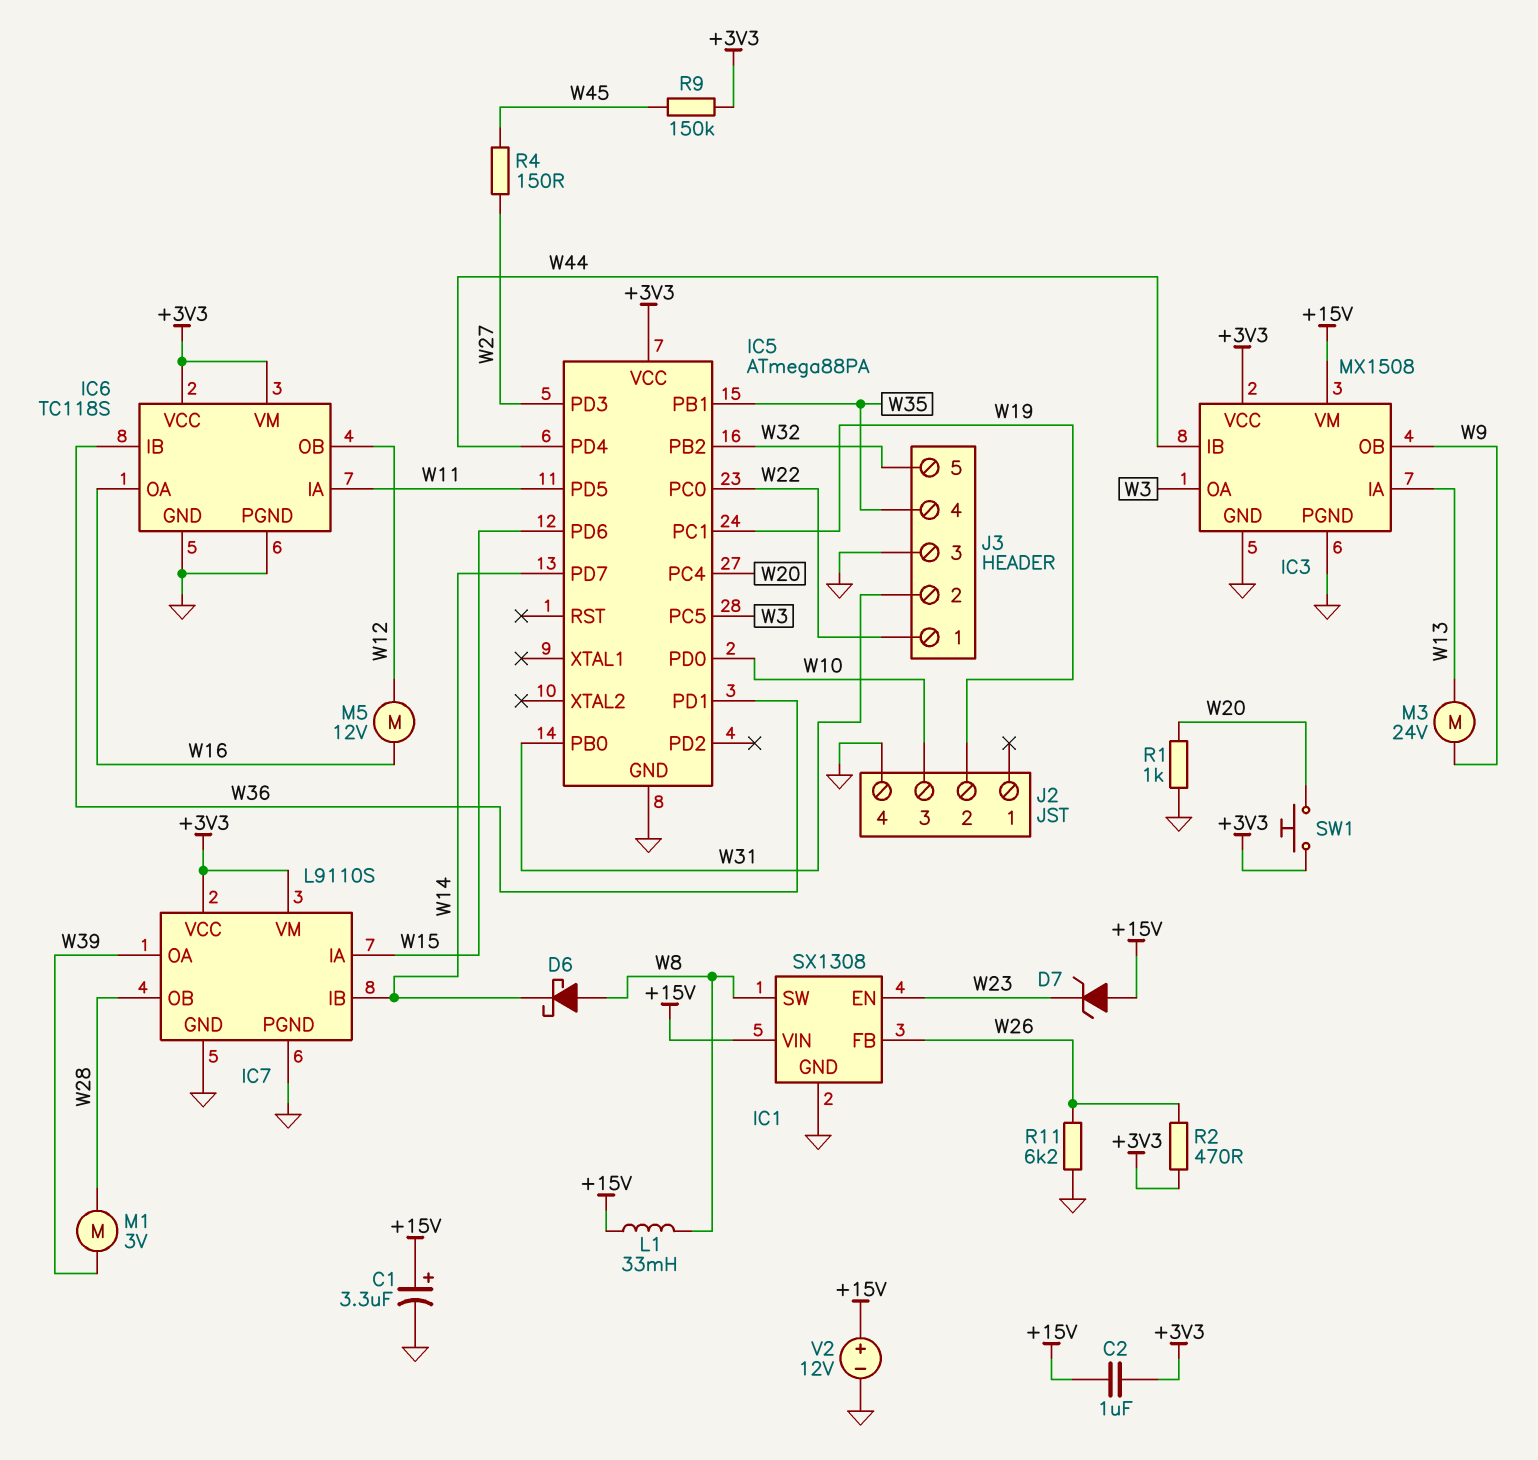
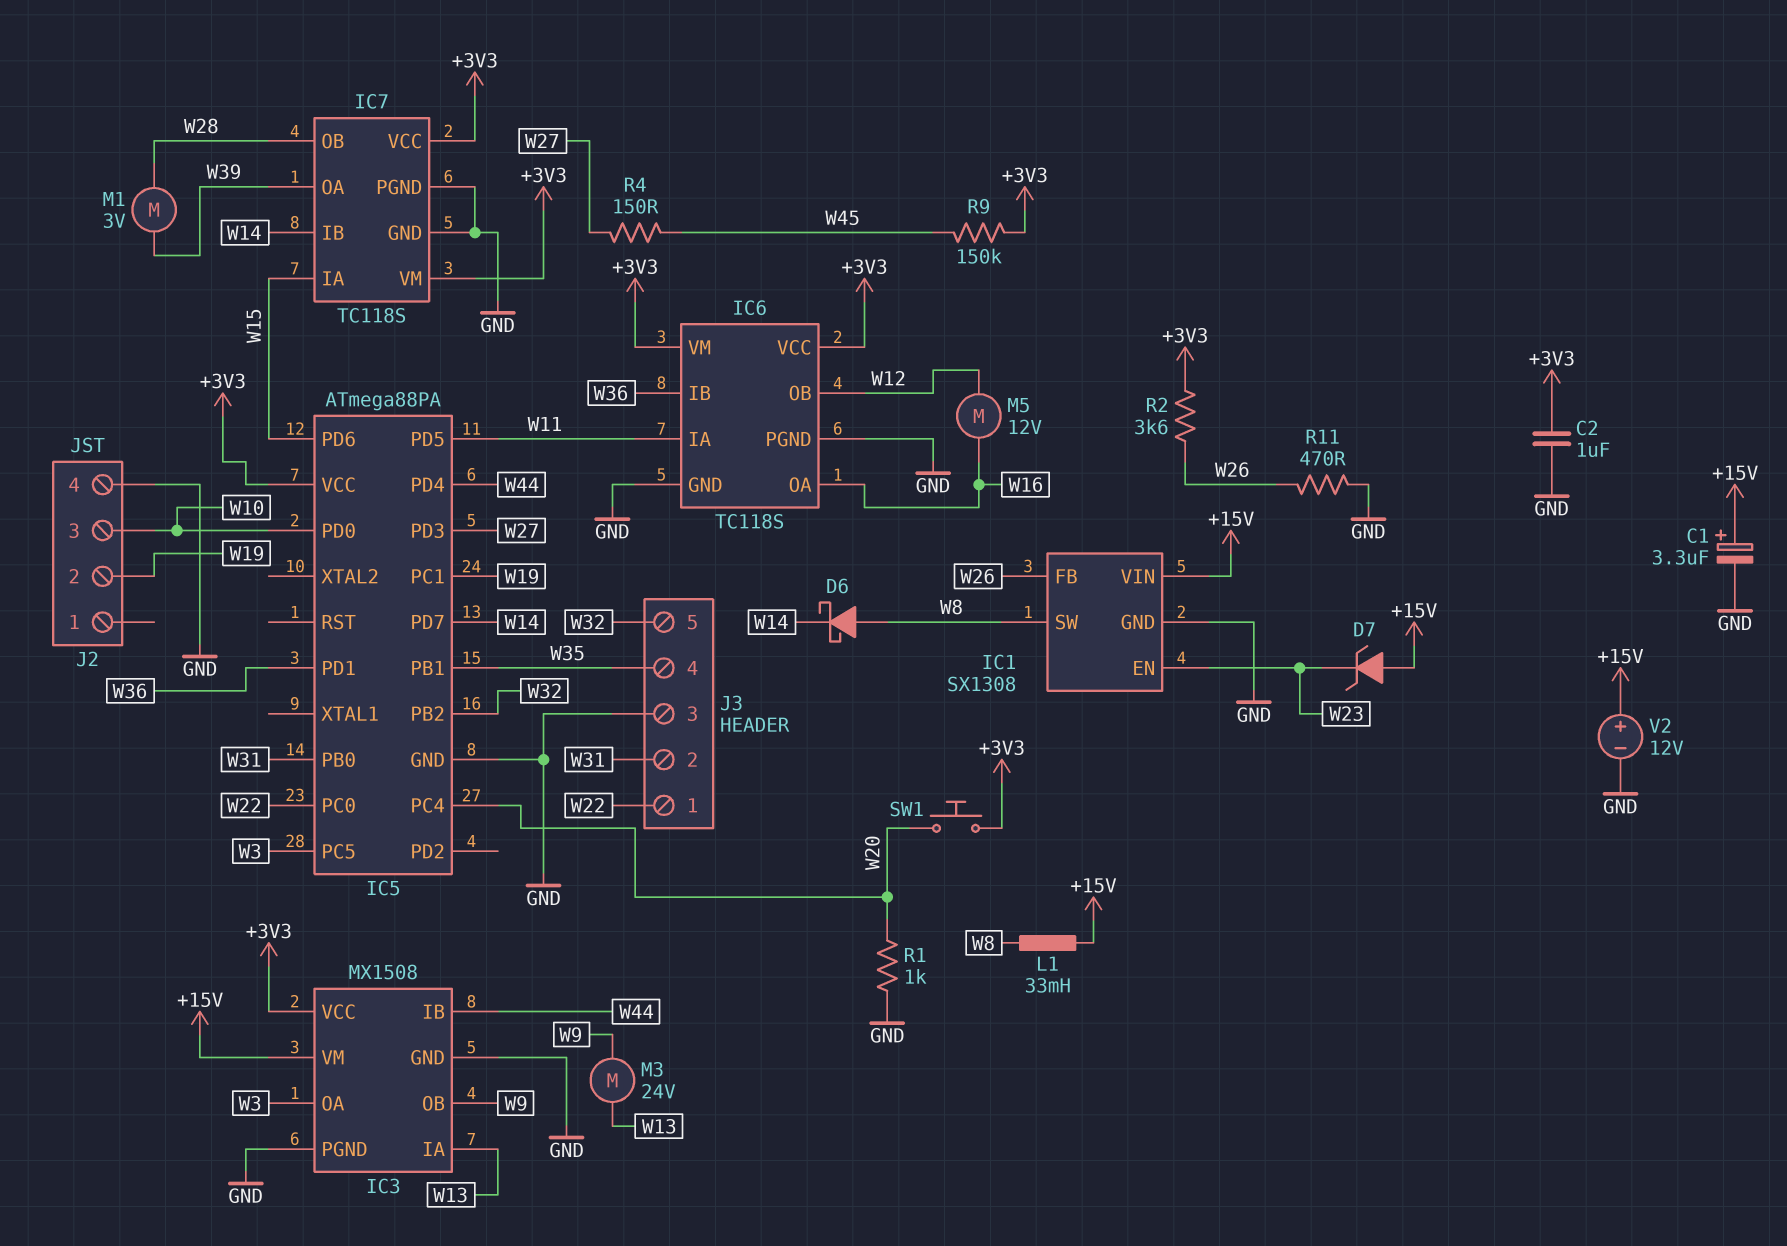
C2: 1uF (+3V3, +15V) -> 1uF (+3V3, GND)
IC7: L9110S -> TC118S
R2: 470 (+3V3, W26) -> 3.6k (+3V3, W26)
R11: 6.2k (GND, W26) -> 470 (GND, W26)

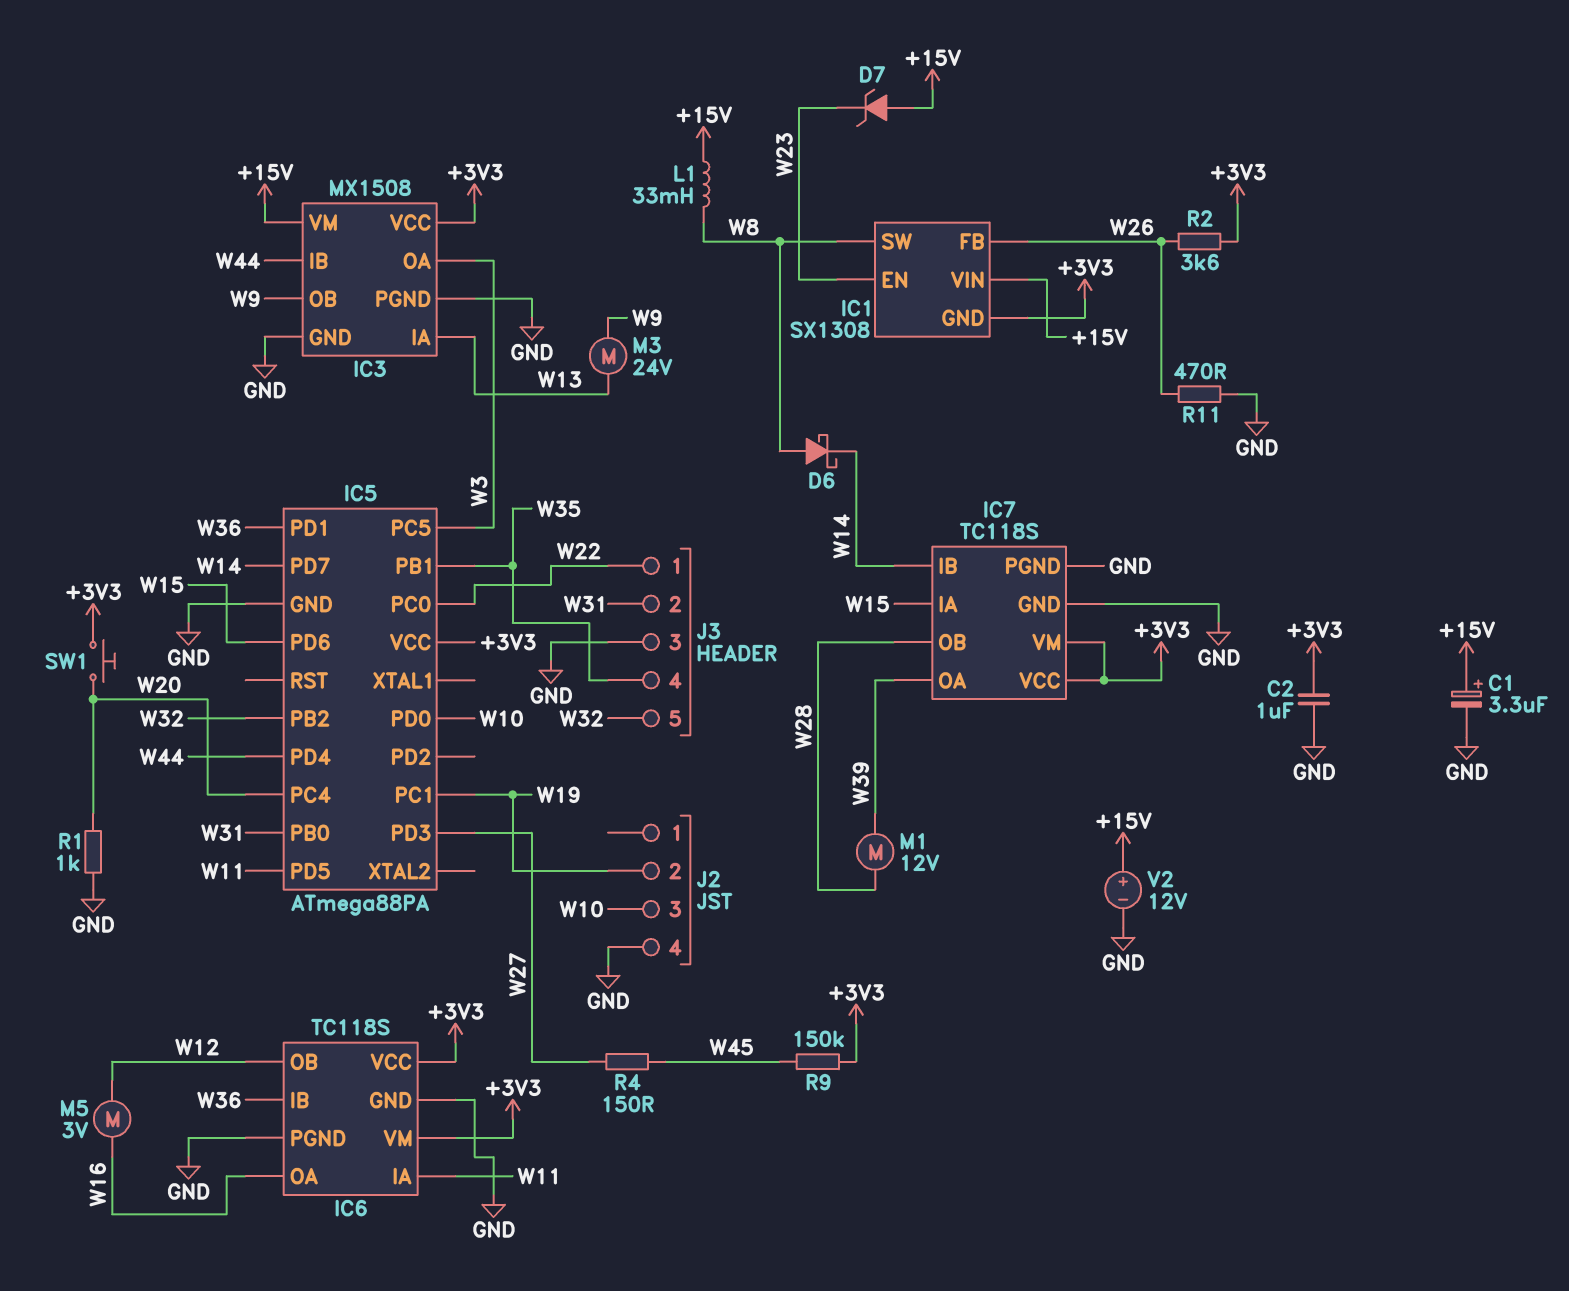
IC1 pin GND: GND -> +3V3
M1: motor 3V (W28, W39) -> motor 12V (W28, W39)
M5: motor 12V (W12, W16) -> motor 3V (W12, W16)

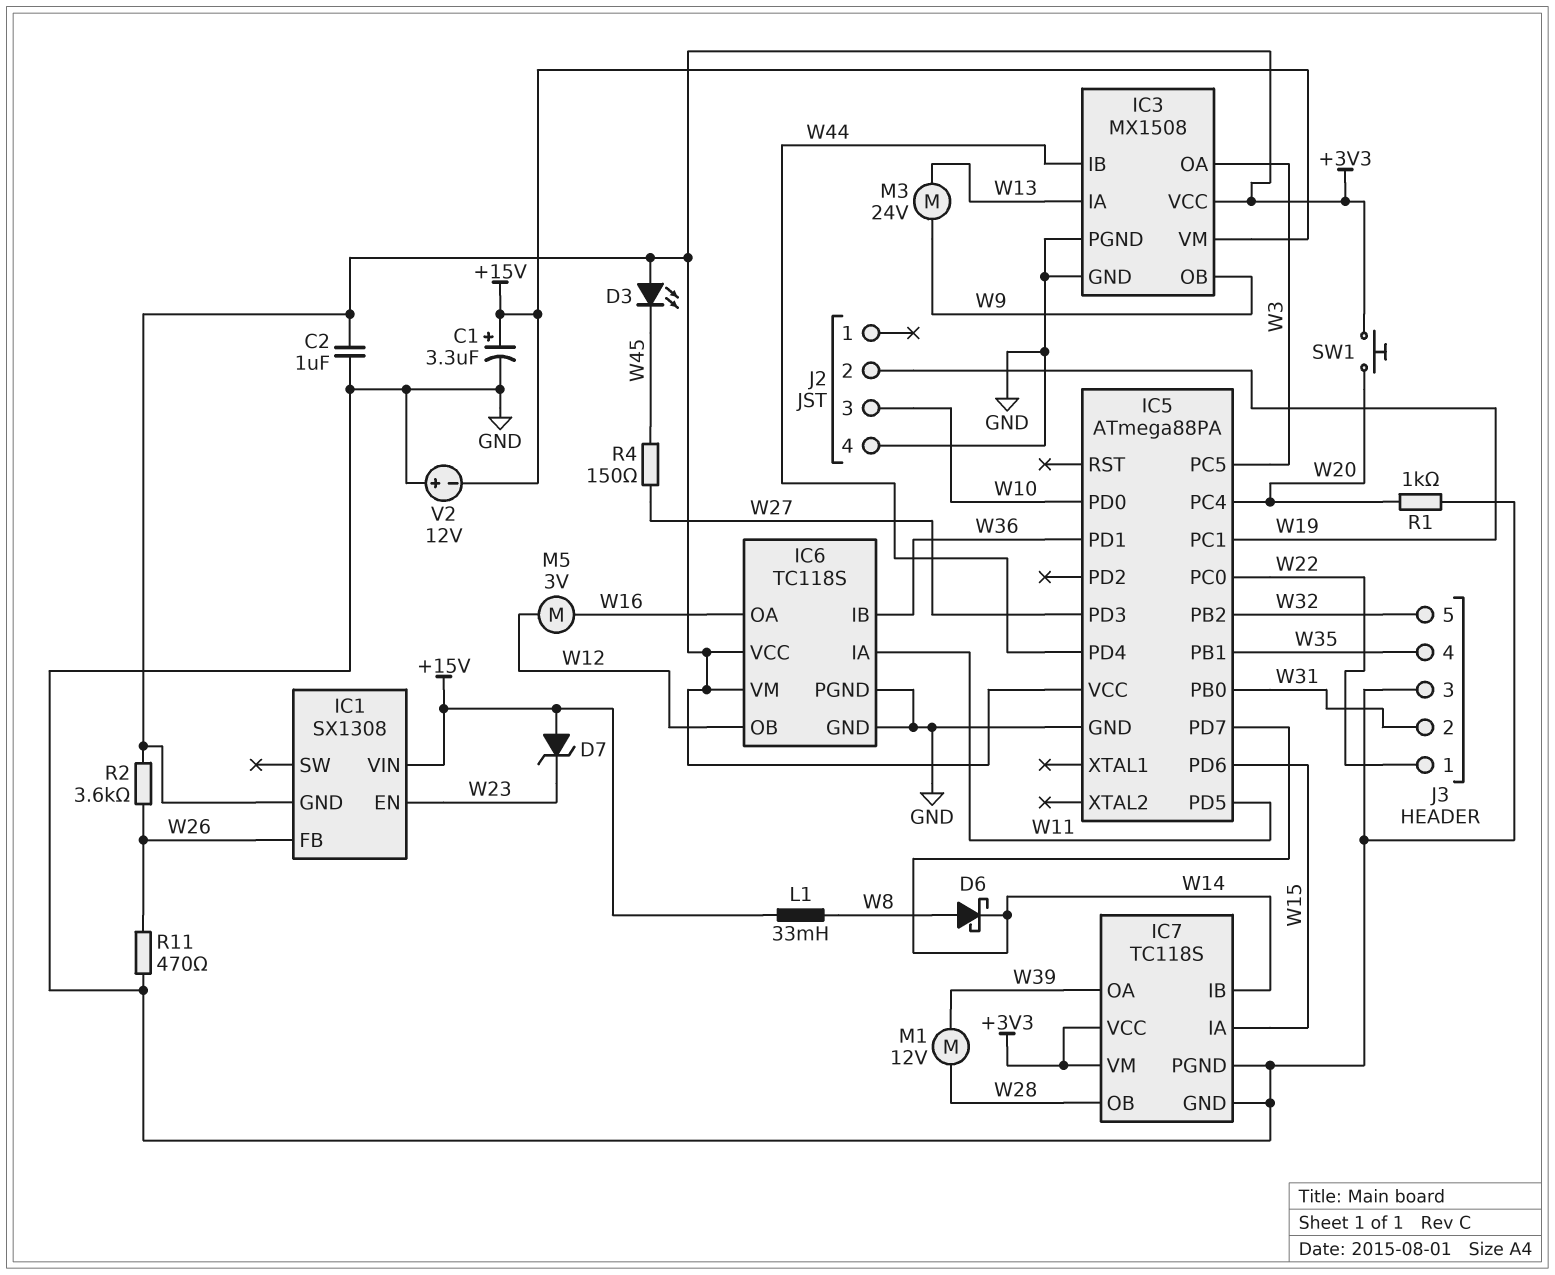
D3: none -> LED (A +3V3, K W45)
IC1 pin SW: W8 -> none
R9: 150k (+3V3, W45) -> none
V2: 12V (plus +15V, minus GND) -> 12V (plus GND, minus +15V)

